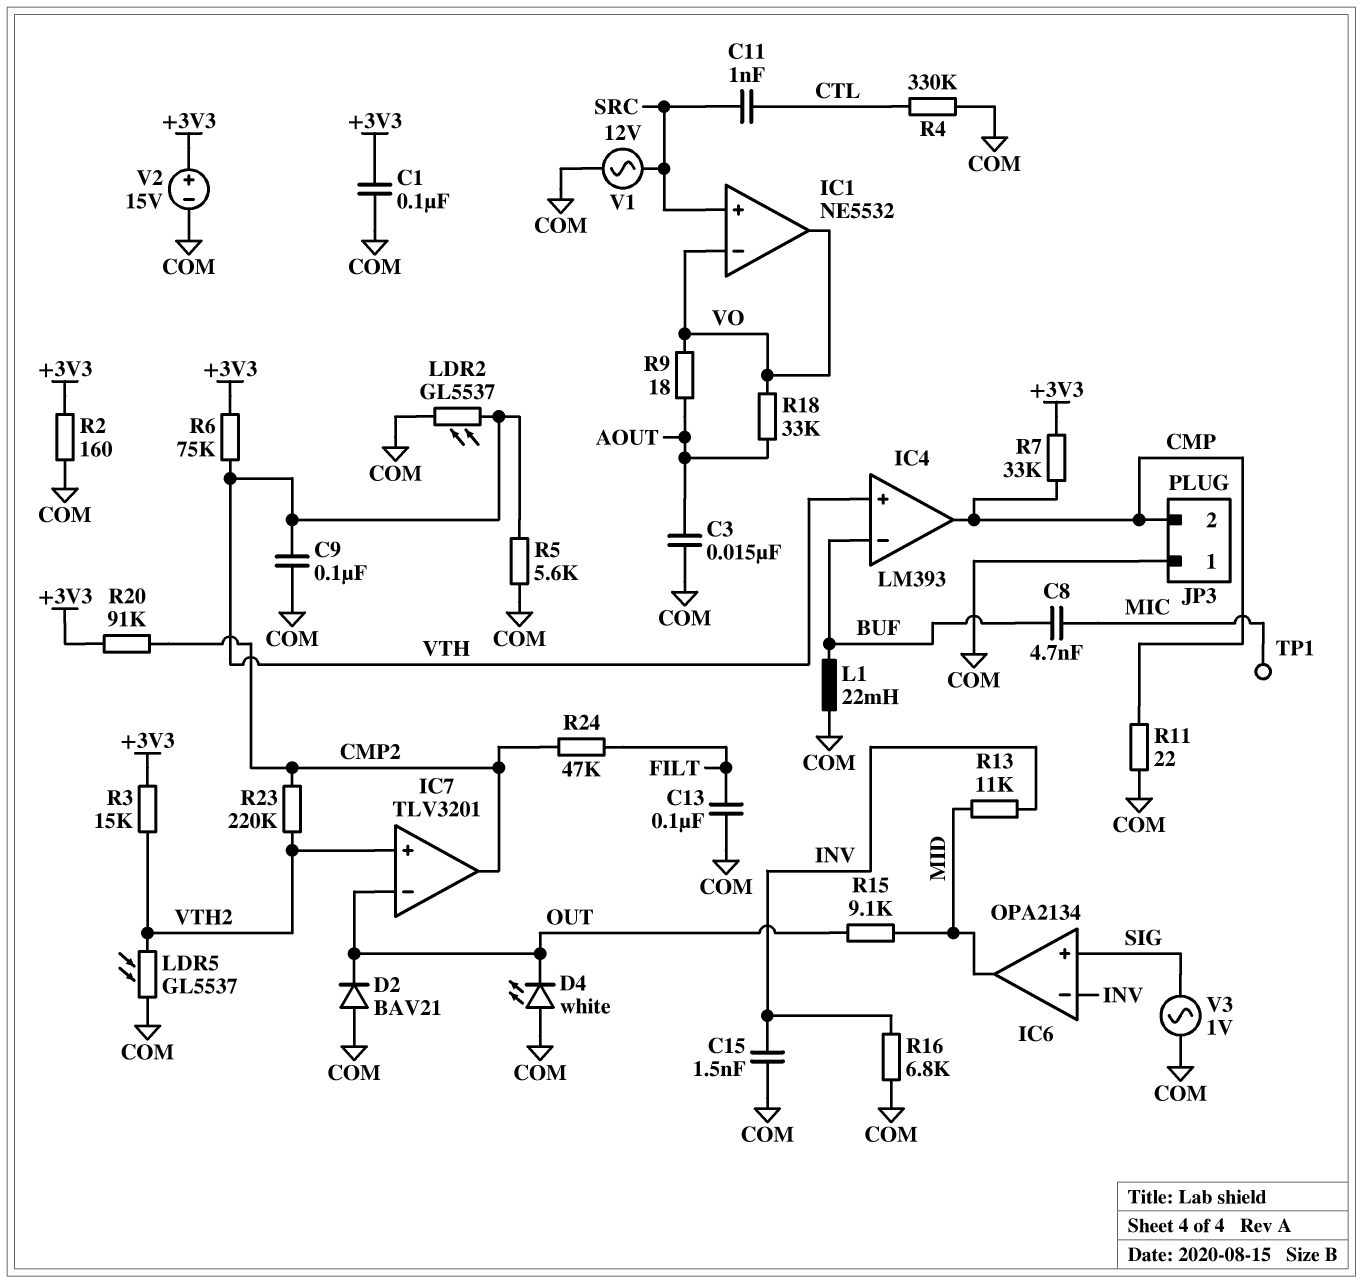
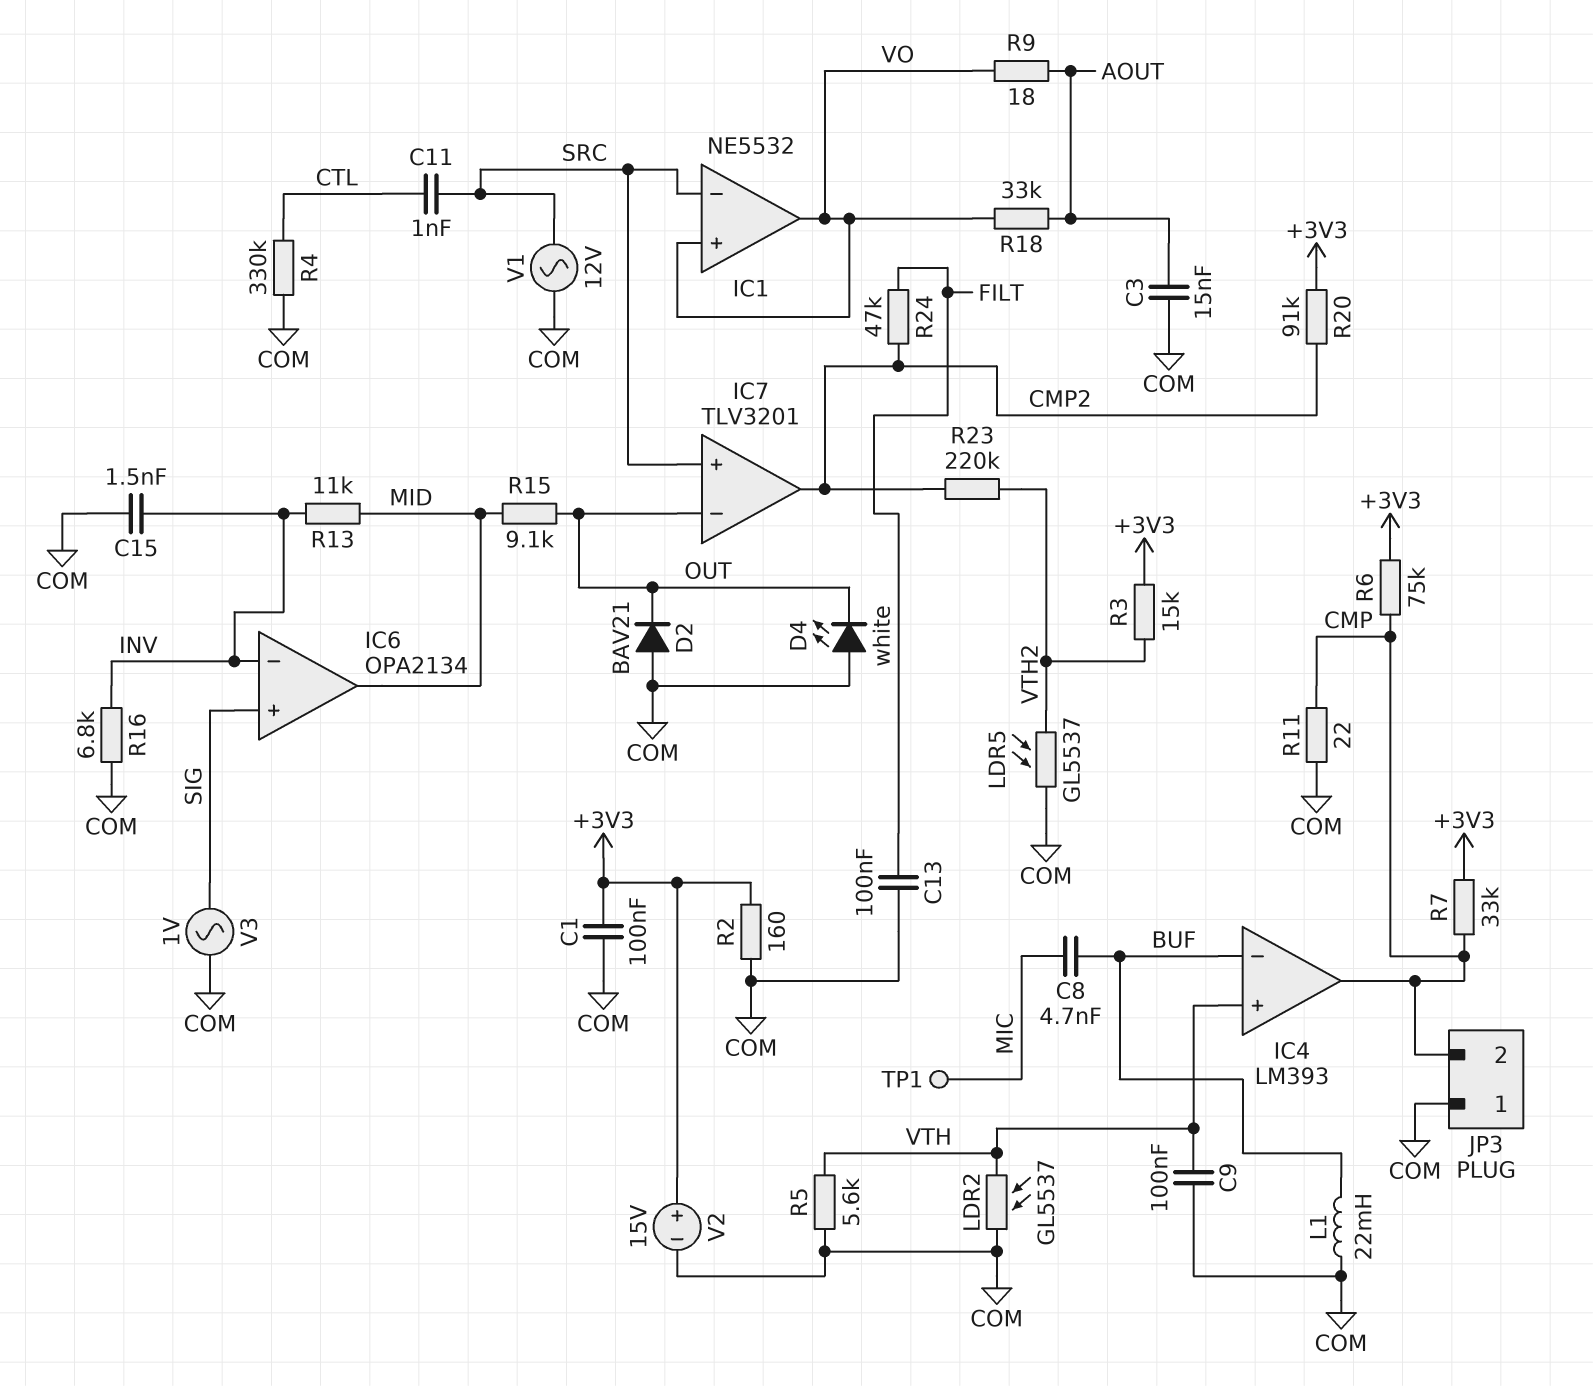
IC1 pin in+: SRC -> VO
IC1 pin in-: VO -> SRC
IC7 pin in+: VTH2 -> SRC
R6: 75k (+3V3, VTH) -> 75k (+3V3, CMP)

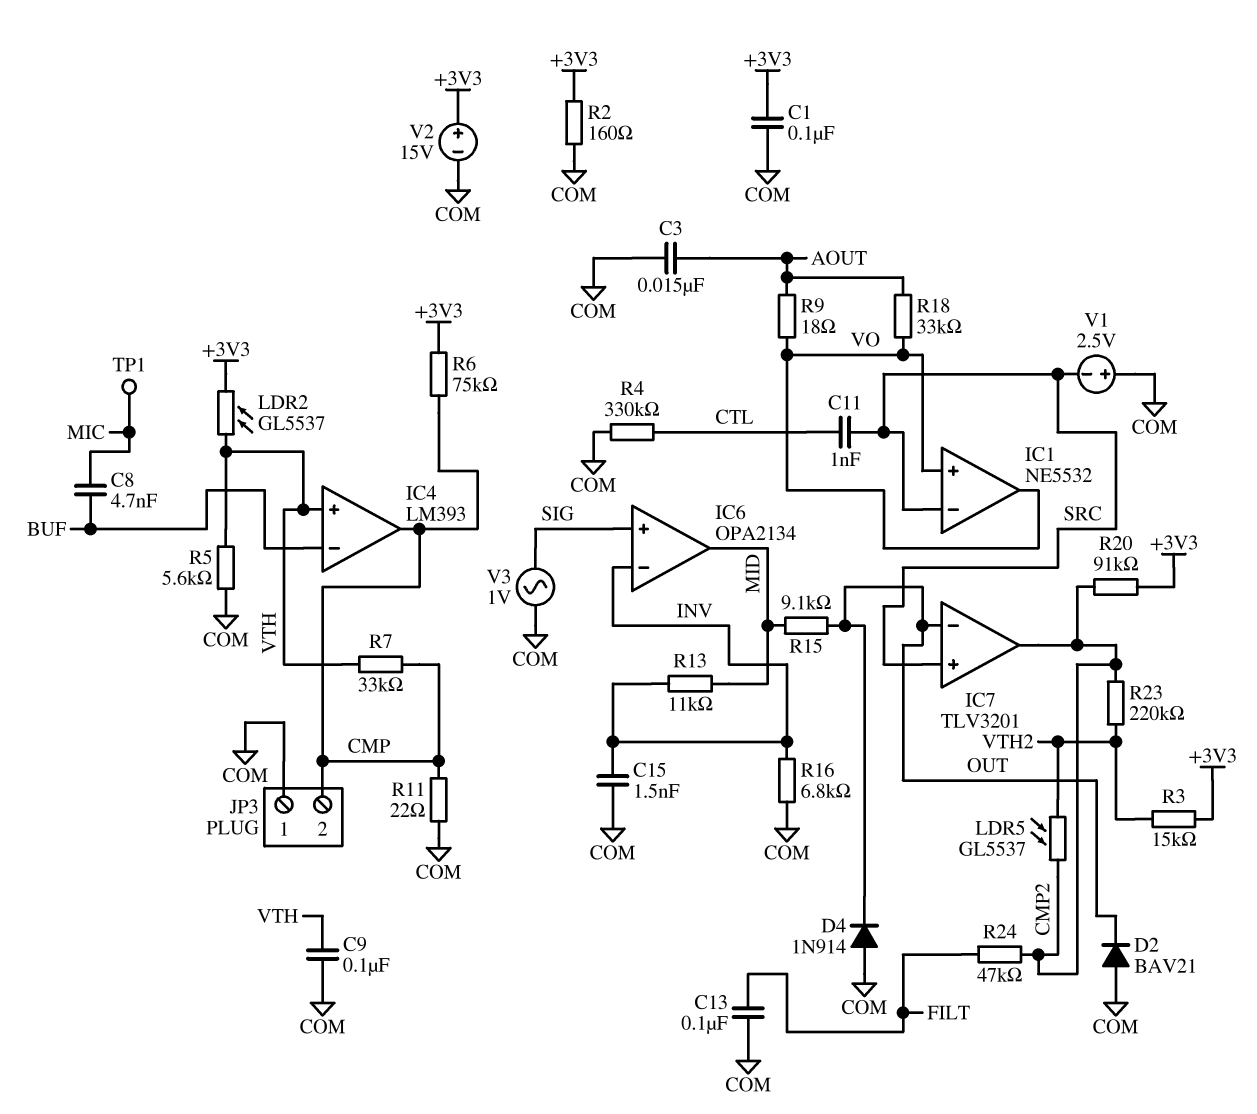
D4: LED white (A COM, K OUT) -> diode 1N914 (A COM, K OUT)
L1: 22mH (BUF, COM) -> none
LDR2: GL5537 (COM, VTH) -> GL5537 (+3V3, VTH)
LDR5: GL5537 (COM, VTH2) -> GL5537 (CMP2, VTH2)
R7: 33k (+3V3, CMP) -> 33k (CMP, VTH)
V1: AC 12V (COM, SRC) -> 2.5V (plus COM, minus SRC)

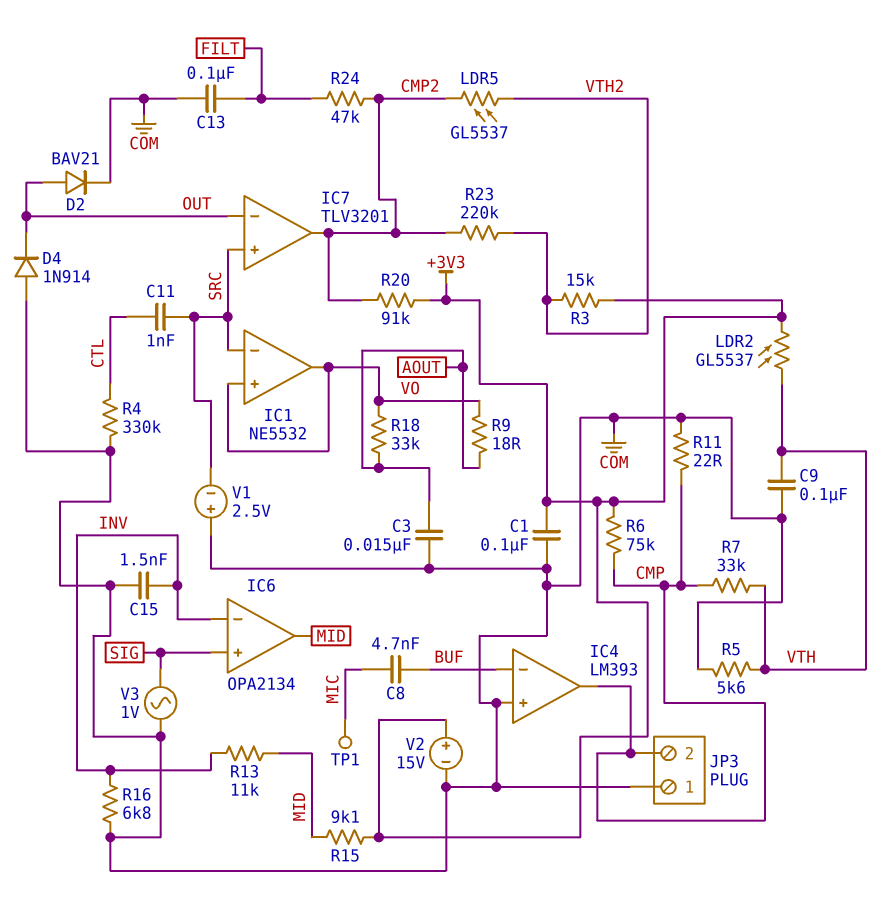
D2: diode BAV21 (A COM, K OUT) -> diode BAV21 (A OUT, K COM)
IC4 pin in+: VTH -> COM
R2: 160 (+3V3, COM) -> none
R15: 9.1k (MID, OUT) -> 9.1k (+3V3, MID)

